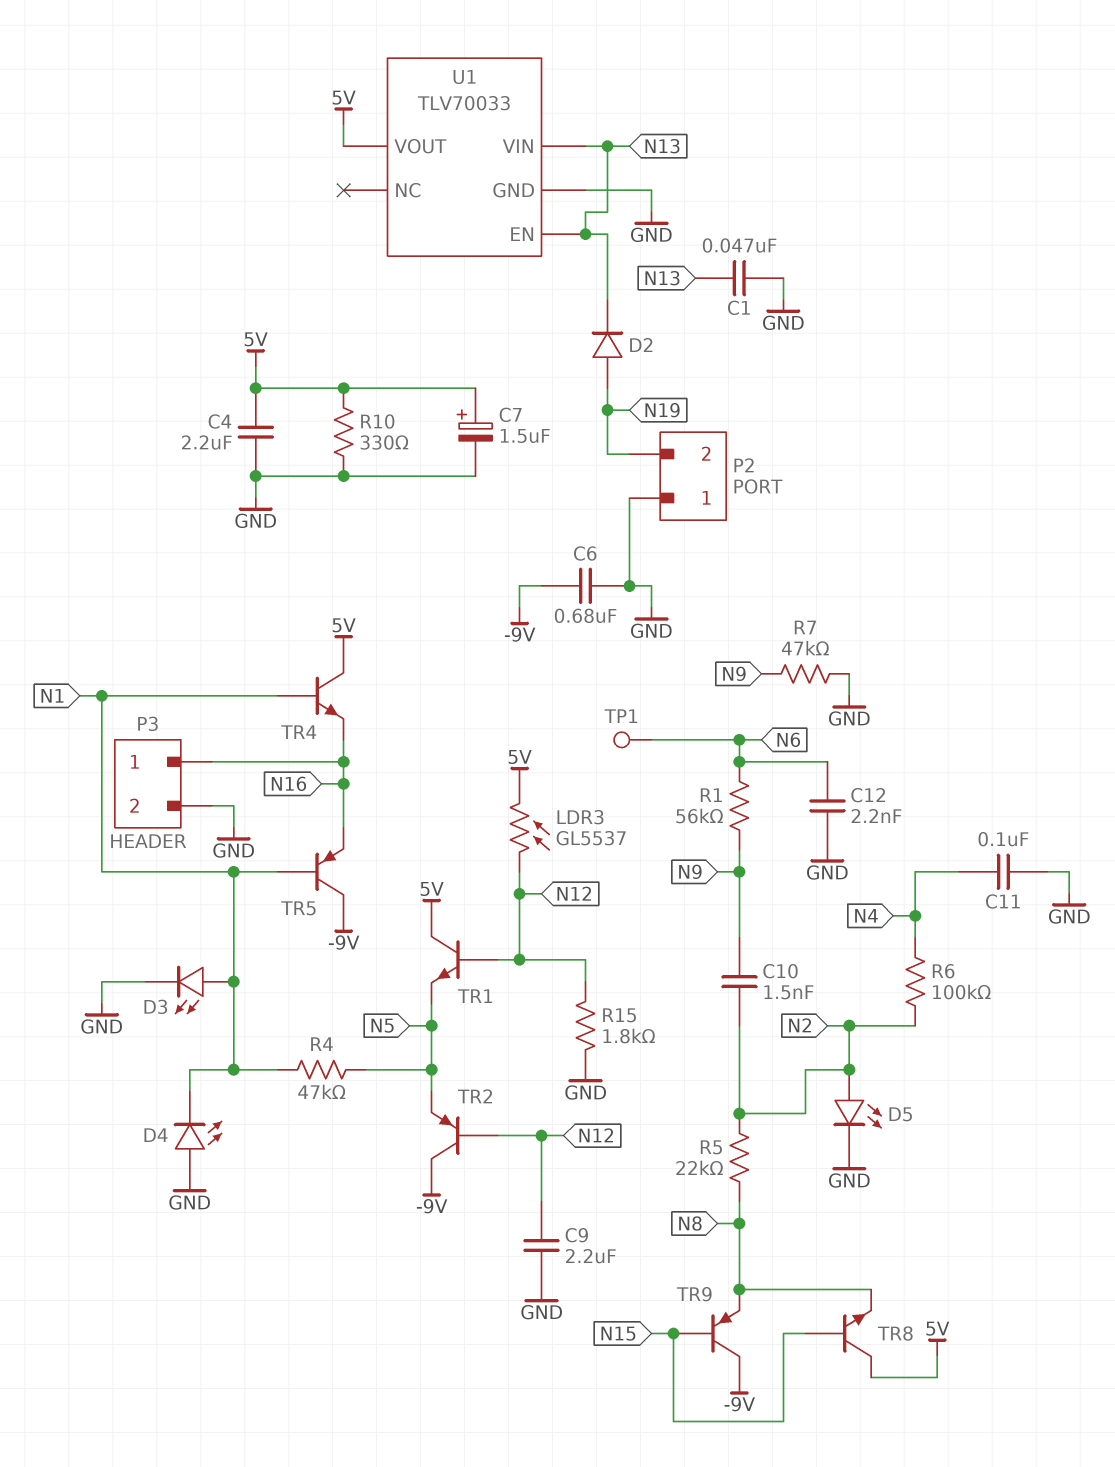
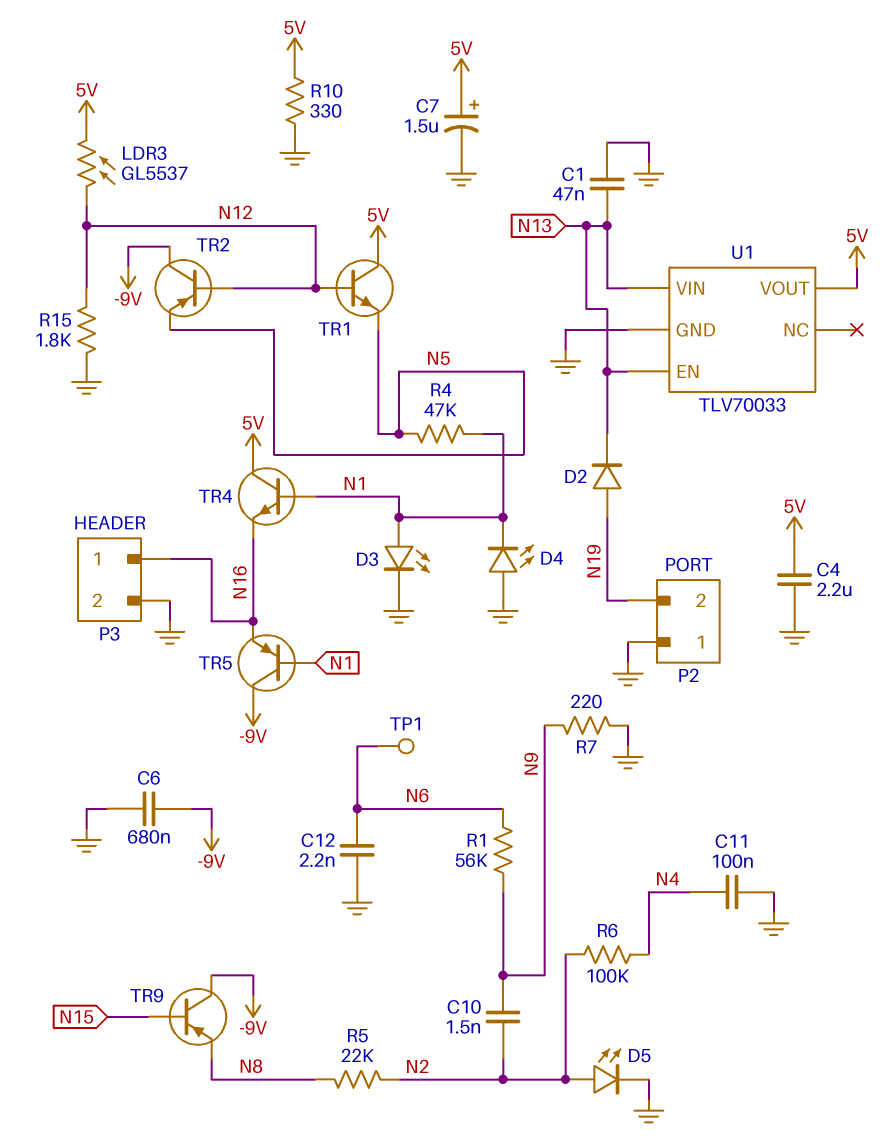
C9: 2.2uF (GND, N12) -> none
R7: 47k (GND, N9) -> 220 (GND, N9)
TR8: NPN (B N15, C 5V, E N8) -> none

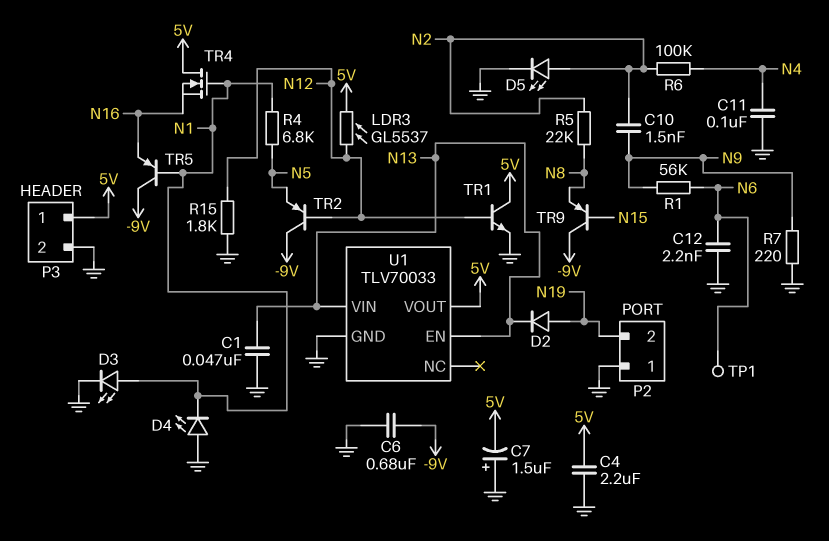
C7: 1.5uF (plus 5V, minus GND) -> 1.5uF (plus GND, minus 5V)
P3 pin 1: N16 -> 5V
R4: 47k (N1, N5) -> 6.8k (N1, N5)
R10: 330 (5V, GND) -> none
TR1: NPN (B N12, C 5V, E N5) -> NPN (B N12, C 5V, E GND)
TR4: NPN (B N1, C 5V, E N16) -> NMOS (G N1, D 5V, S N16)

